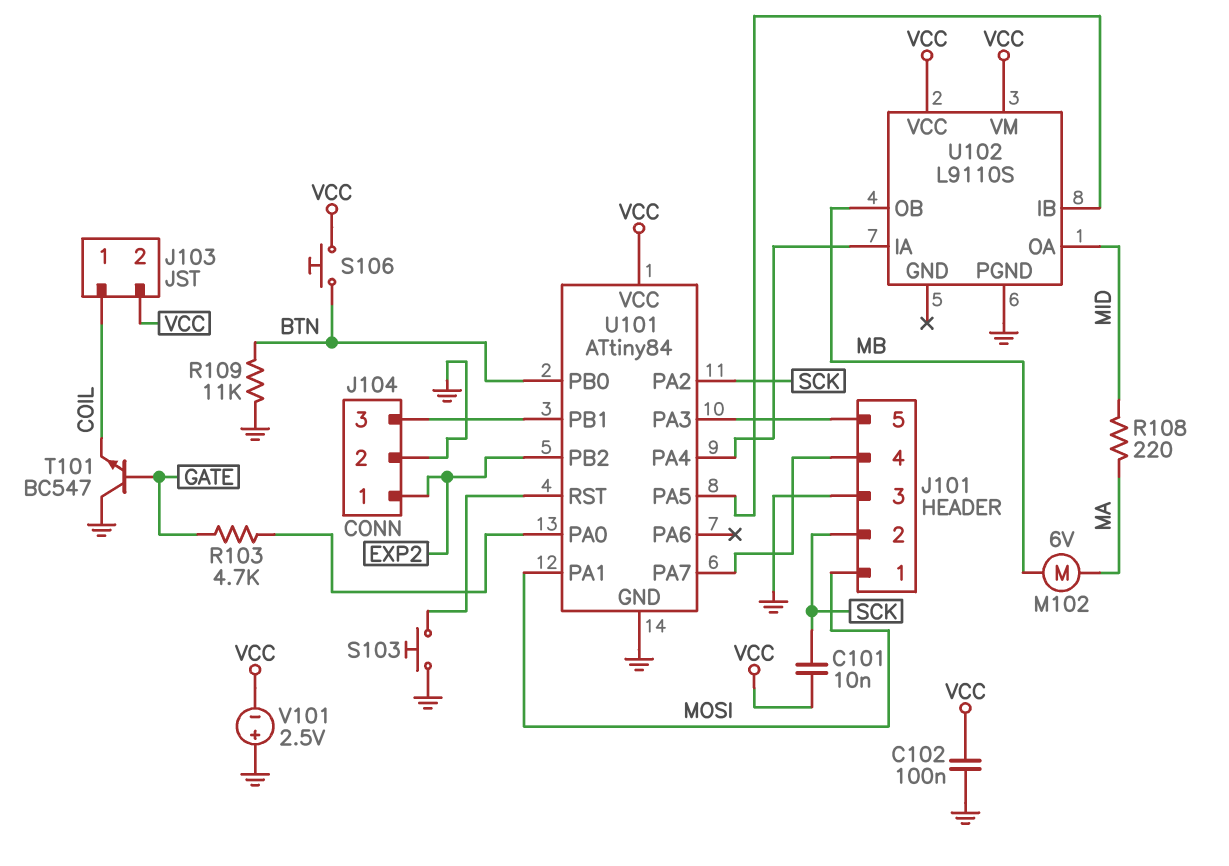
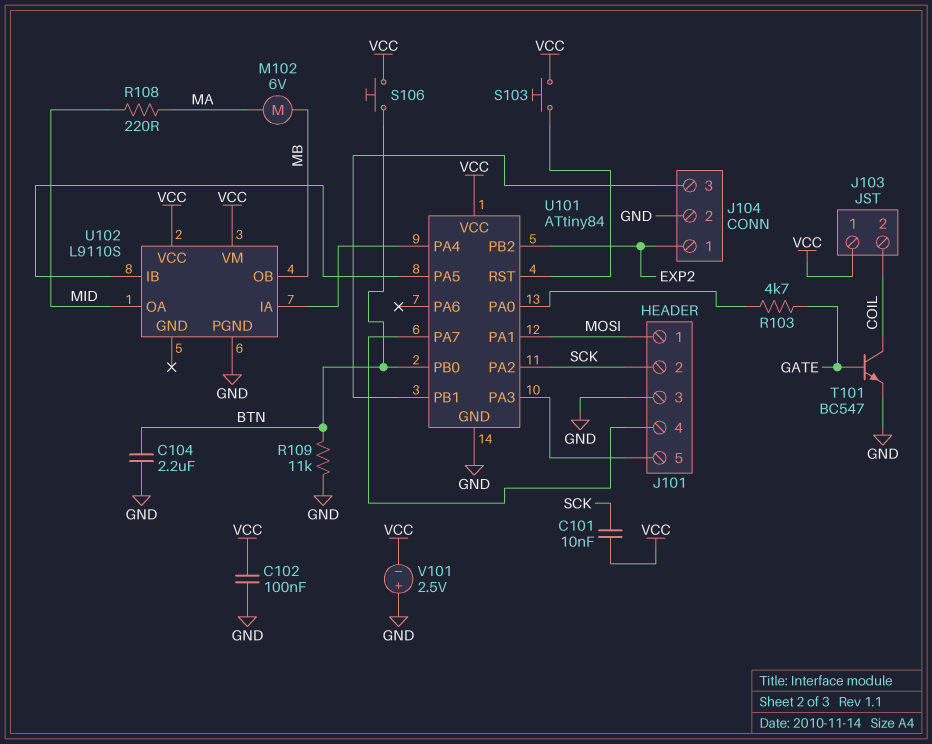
C104: none -> 2.2uF (BTN, GND)
J103 pin 1: COIL -> VCC
J103 pin 2: VCC -> COIL
S103: button (GND, U101/RST) -> button (U101/RST, VCC)
T101: NPN BC547 (B GATE, C GND, E COIL) -> NPN BC547 (B GATE, C COIL, E GND)

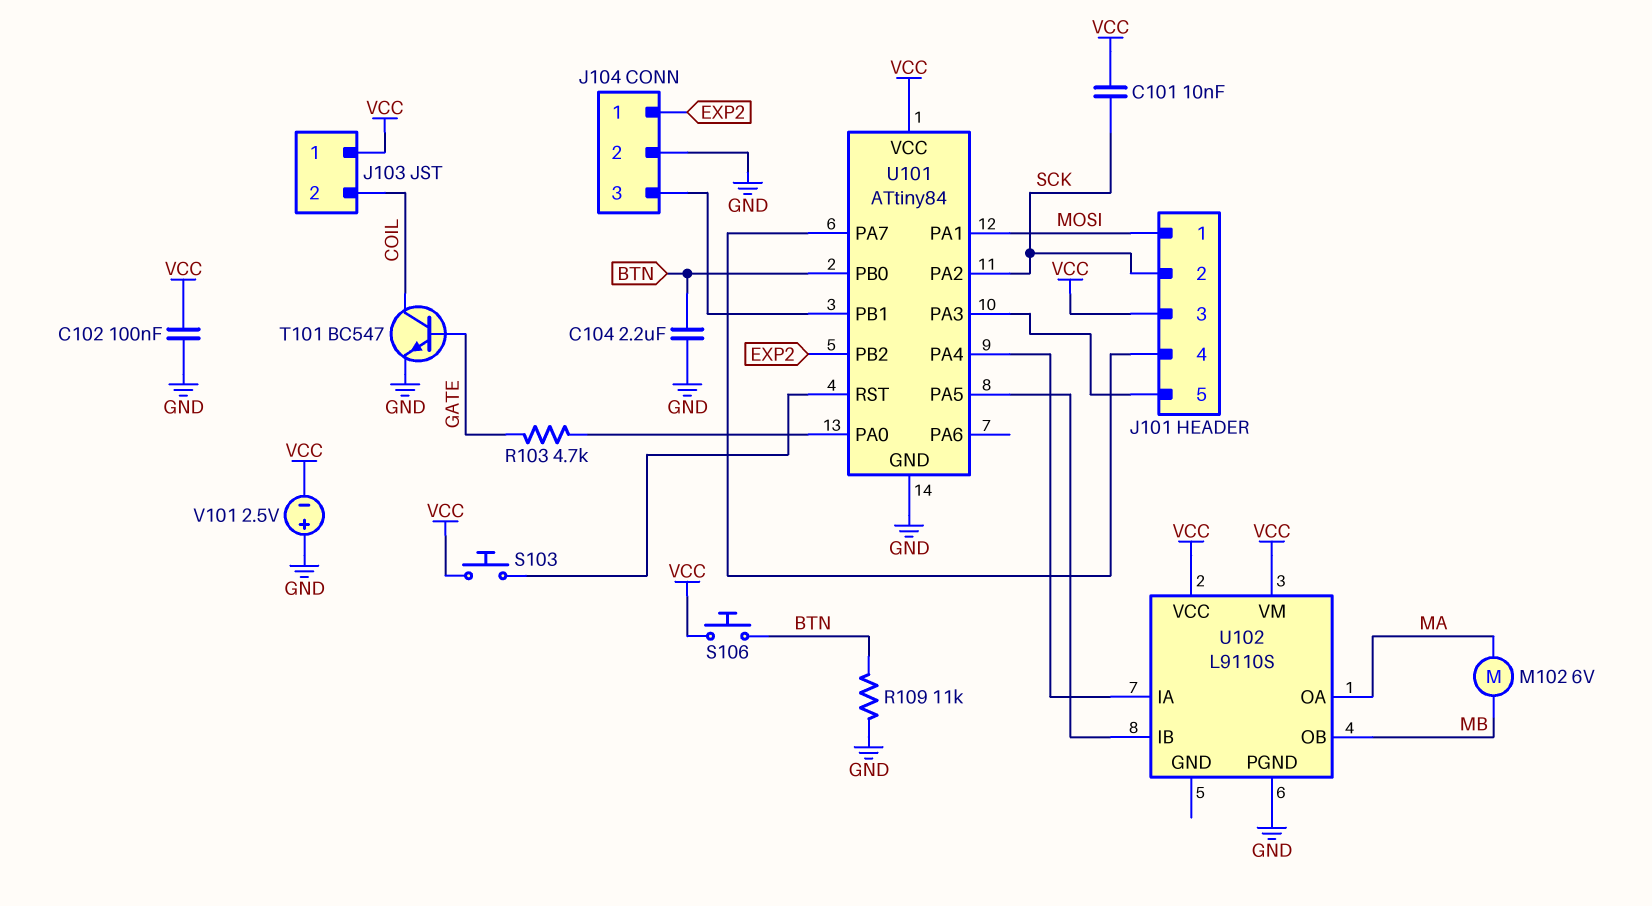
J101 pin 3: GND -> VCC
R108: 220 (MA, MID) -> none
U102 pin OA: MID -> MA

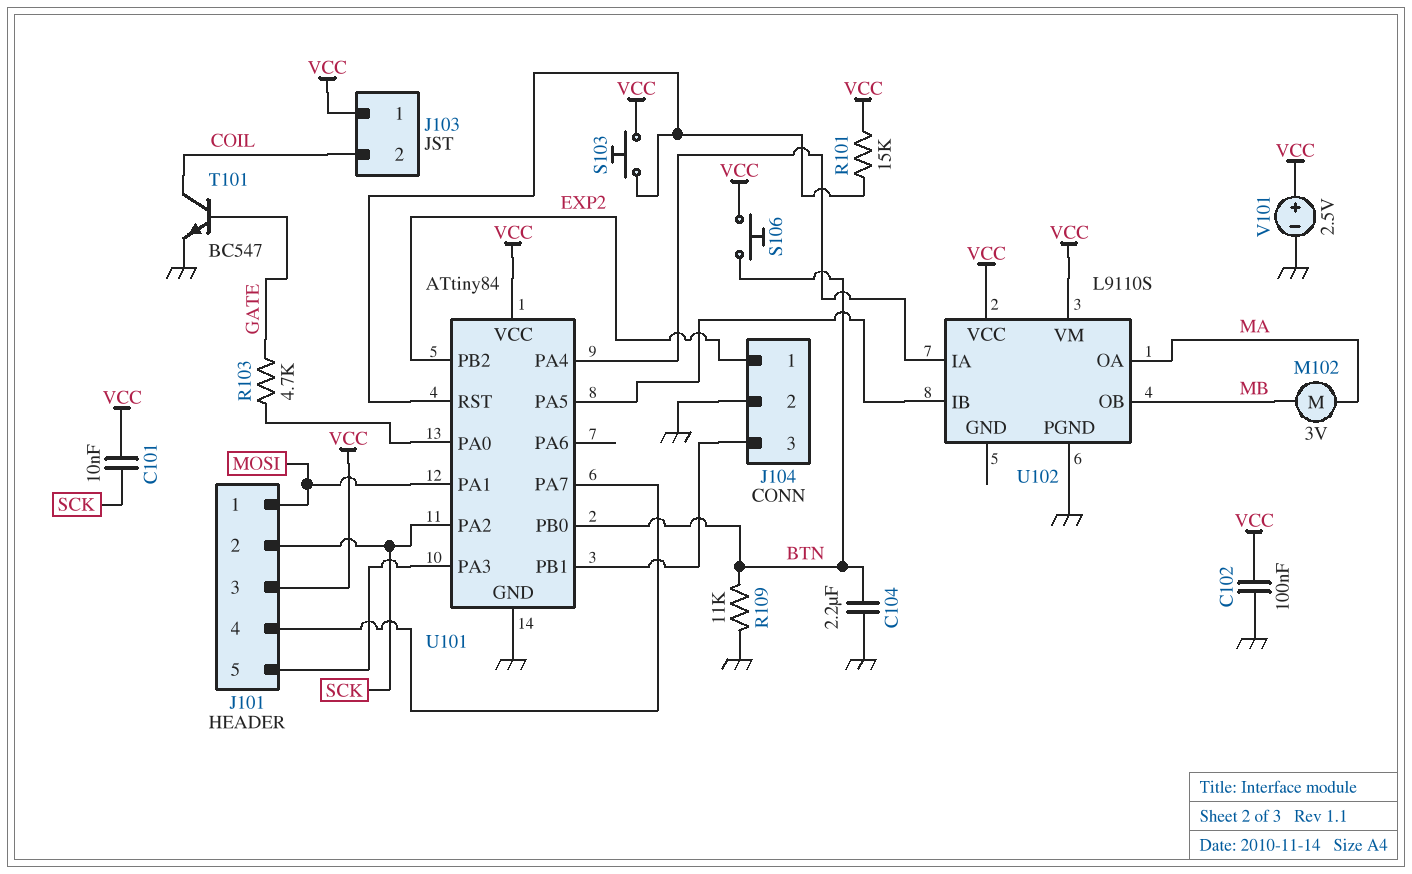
M102: motor 6V (MA, MB) -> motor 3V (MA, MB)
R101: none -> 15k (U101/RST, VCC)
V101: 2.5V (plus GND, minus VCC) -> 2.5V (plus VCC, minus GND)

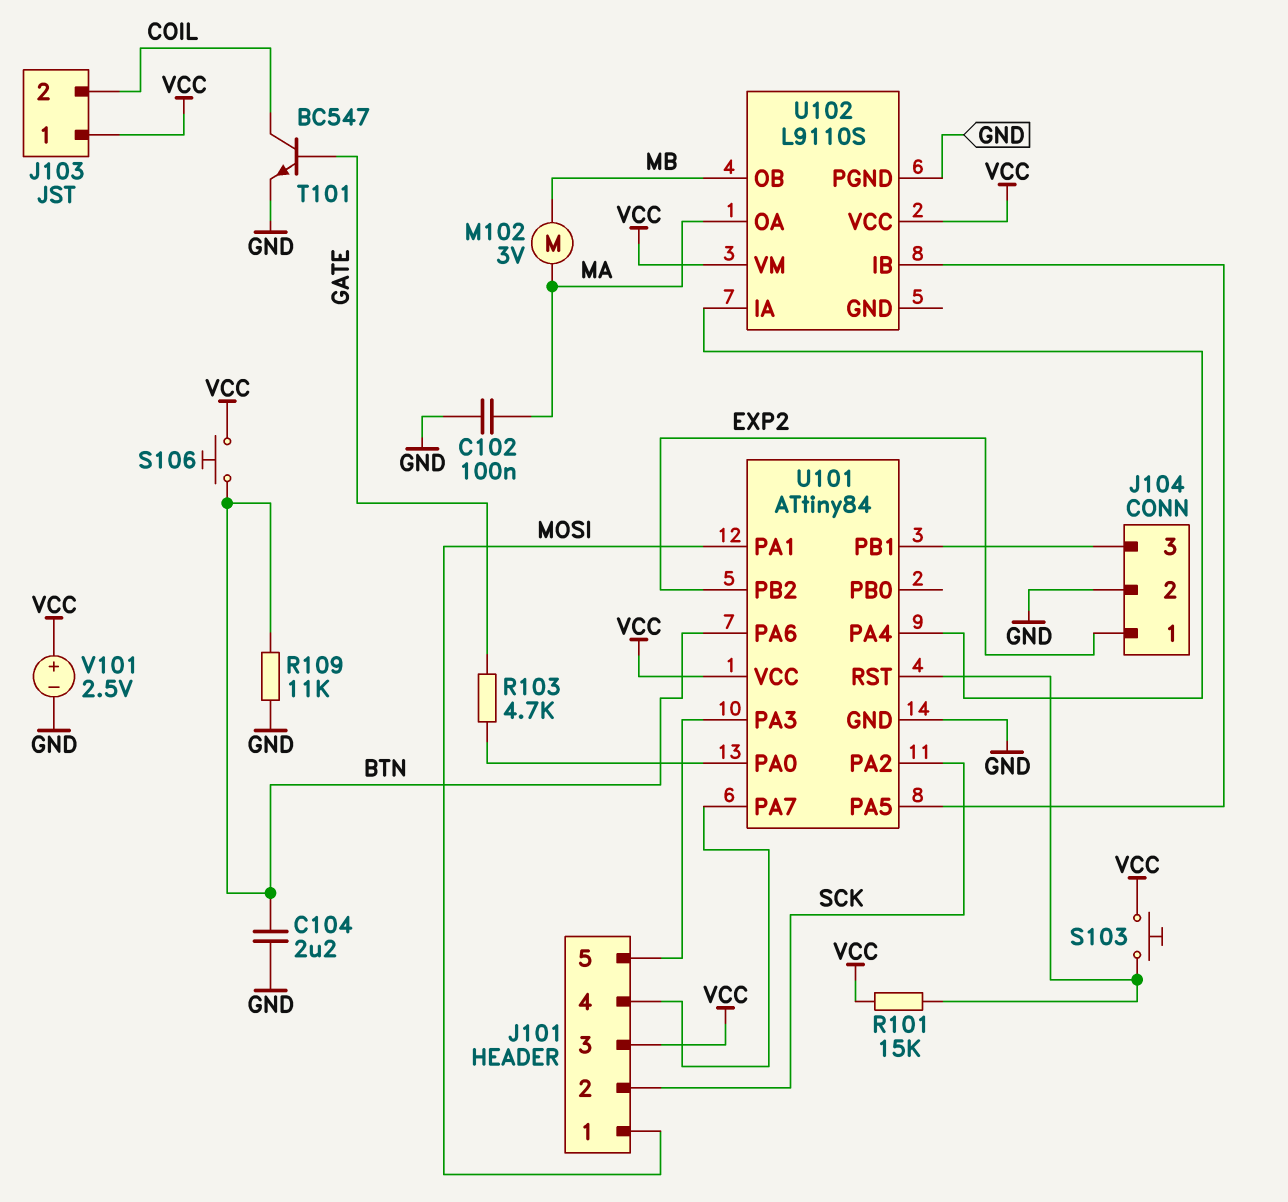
C101: 10nF (SCK, VCC) -> none
C102: 100nF (GND, VCC) -> 100nF (GND, MA)
U101 pin PA6: none -> BTN
U101 pin PB0: BTN -> none

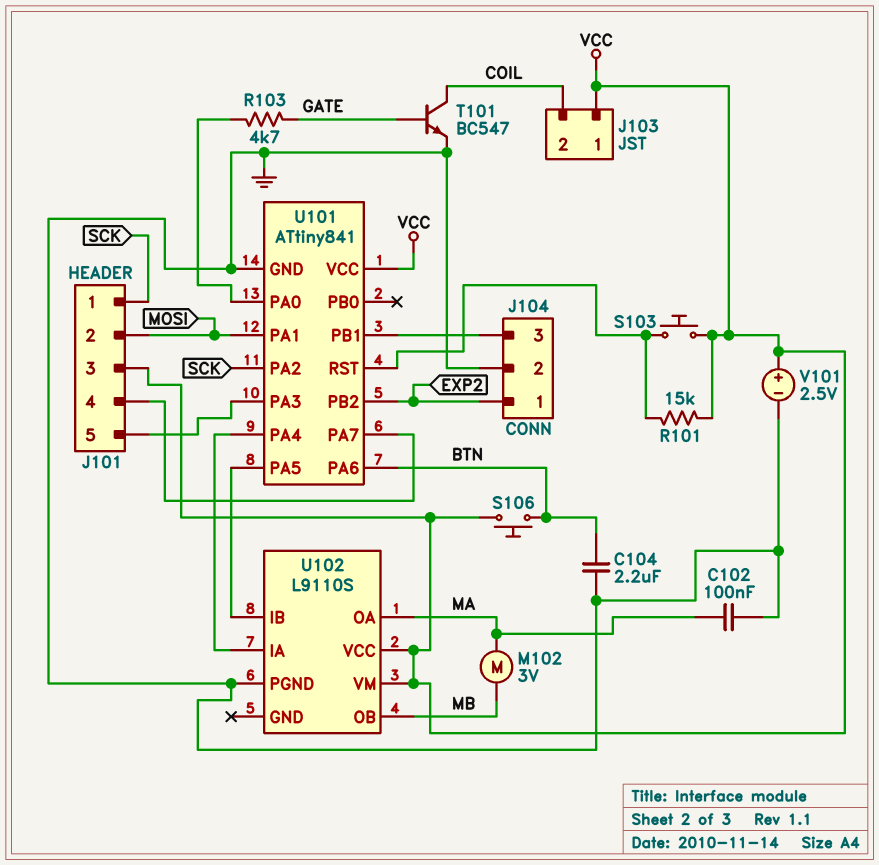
J101 pin 1: MOSI -> SCK
J101 pin 2: SCK -> MOSI
R109: 11k (BTN, GND) -> none
U101: ATtiny84 -> ATtiny841

